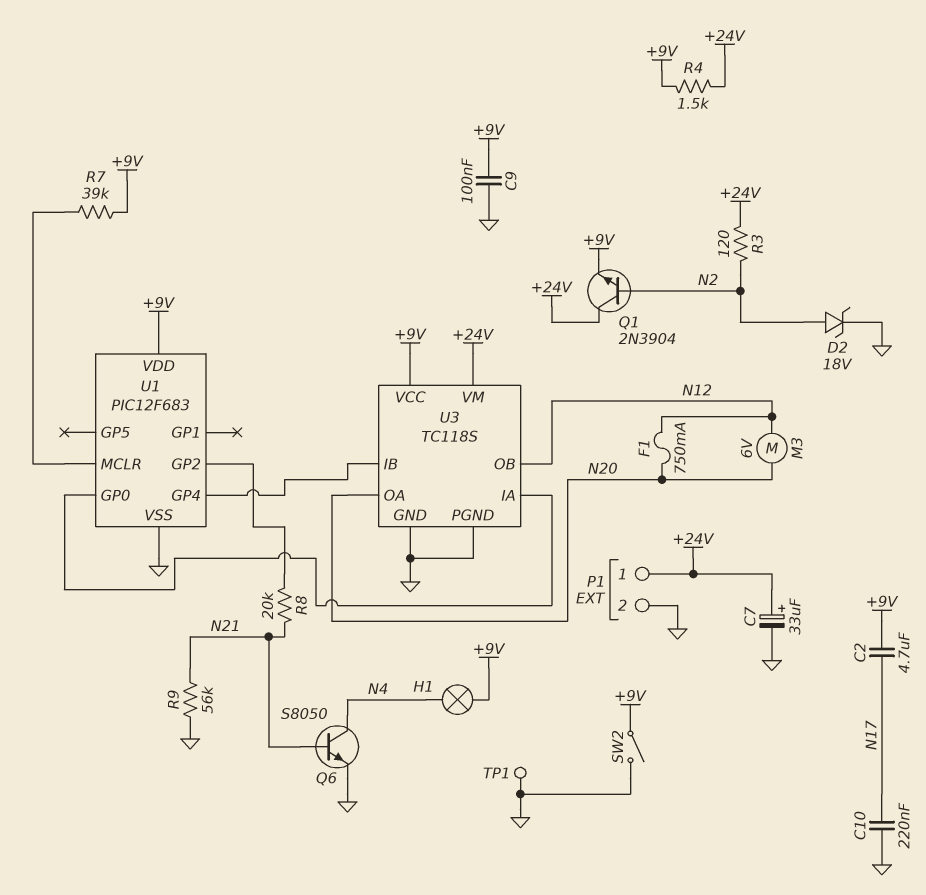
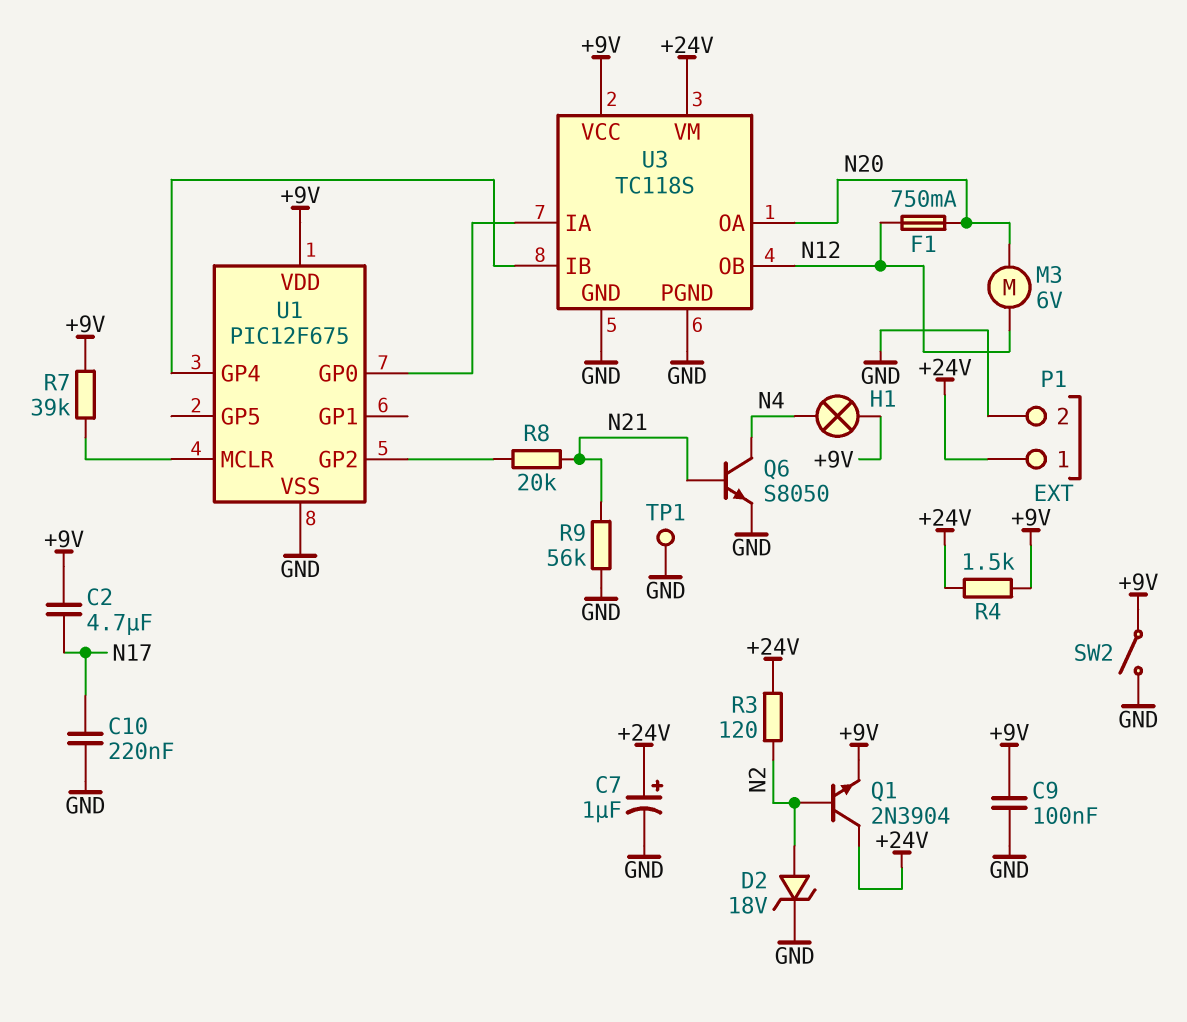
C7: 33uF (plus +24V, minus GND) -> 1uF (plus +24V, minus GND)
U1: PIC12F683 -> PIC12F675

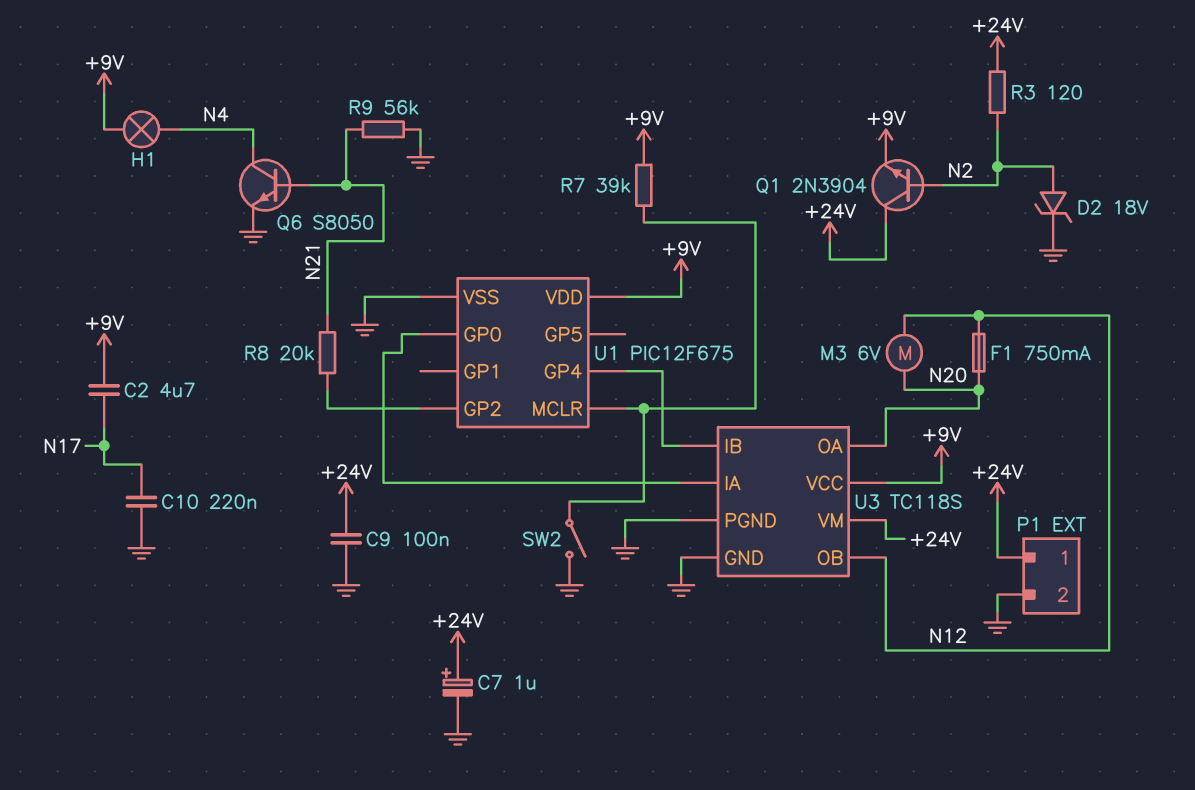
C9: 100nF (+9V, GND) -> 100nF (+24V, GND)
R4: 1.5k (+9V, +24V) -> none
SW2: switch (+9V, GND) -> switch (GND, U1/MCLR)
TP1: test point (GND) -> none

